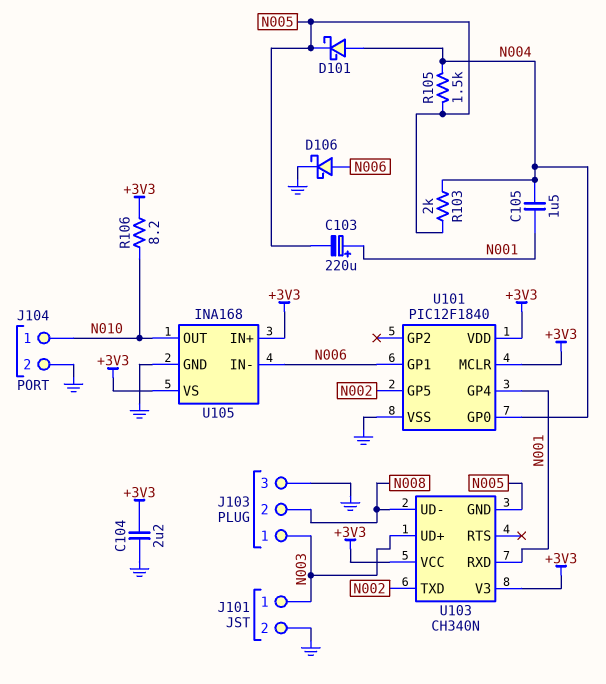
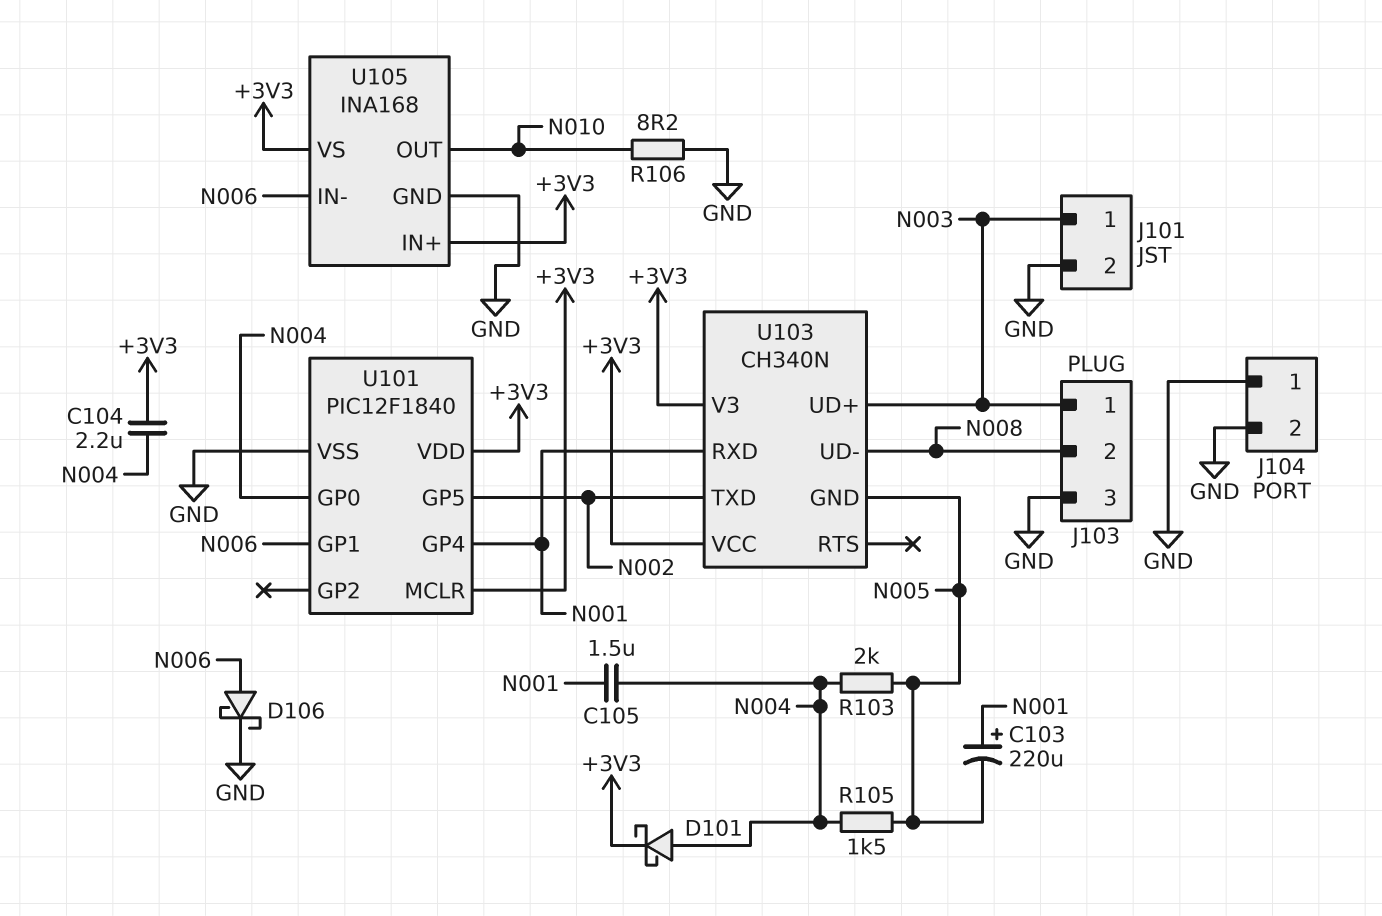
C104: 2.2uF (+3V3, GND) -> 2.2uF (+3V3, N004)
D101: schottky (A N004, K N005) -> schottky (A N004, K +3V3)
J104 pin 1: N010 -> GND
R106: 8.2 (+3V3, N010) -> 8.2 (GND, N010)

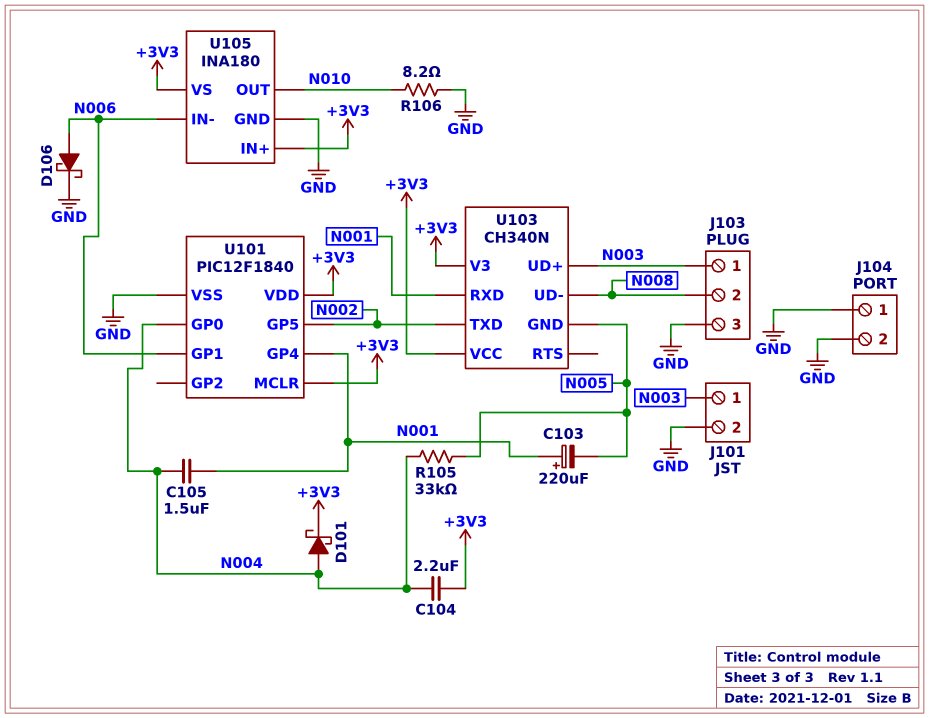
R103: 2k (N004, N005) -> none
R105: 1.5k (N004, N005) -> 33k (N004, N005)
U105: INA168 -> INA180

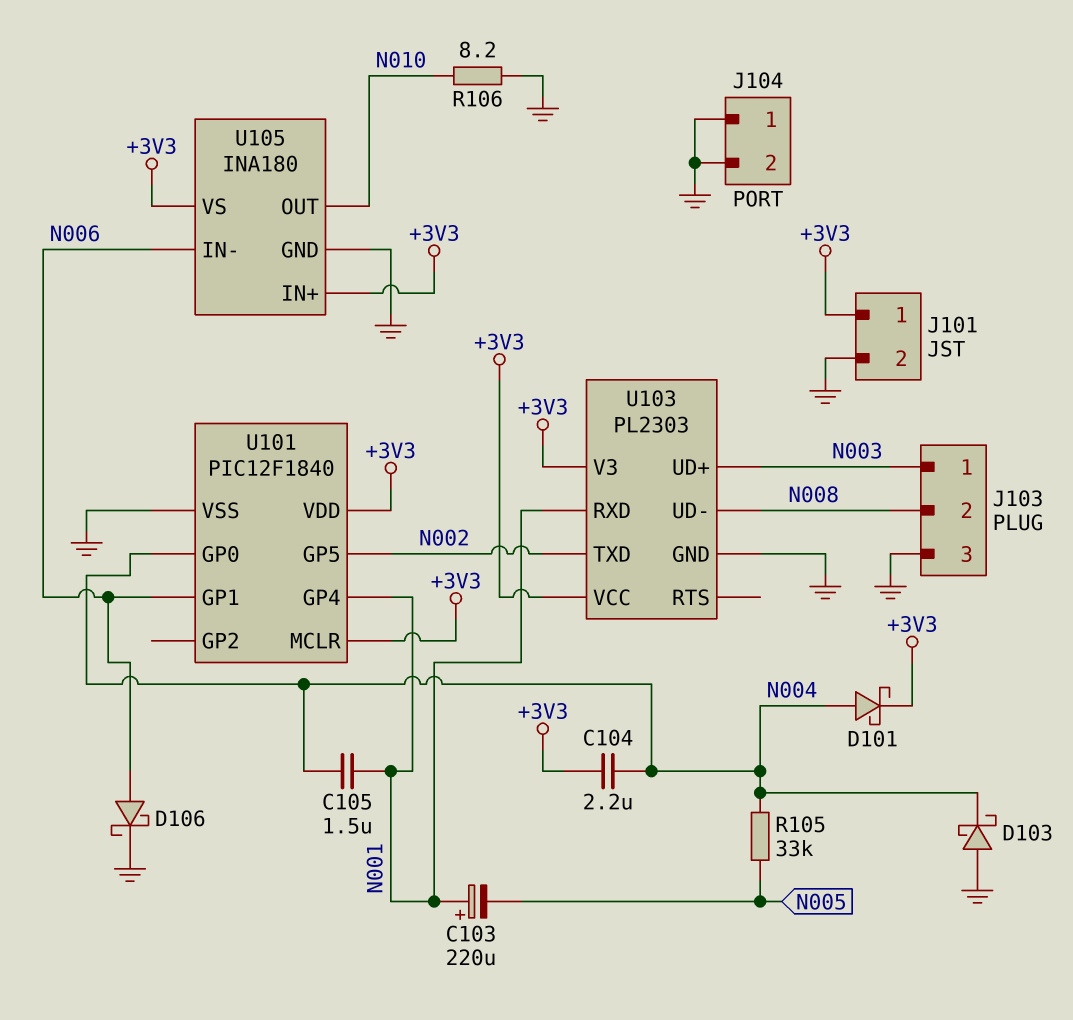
D103: none -> schottky (A GND, K N004)
J101 pin 1: N003 -> +3V3
U103: CH340N -> PL2303
U103 pin GND: N005 -> GND

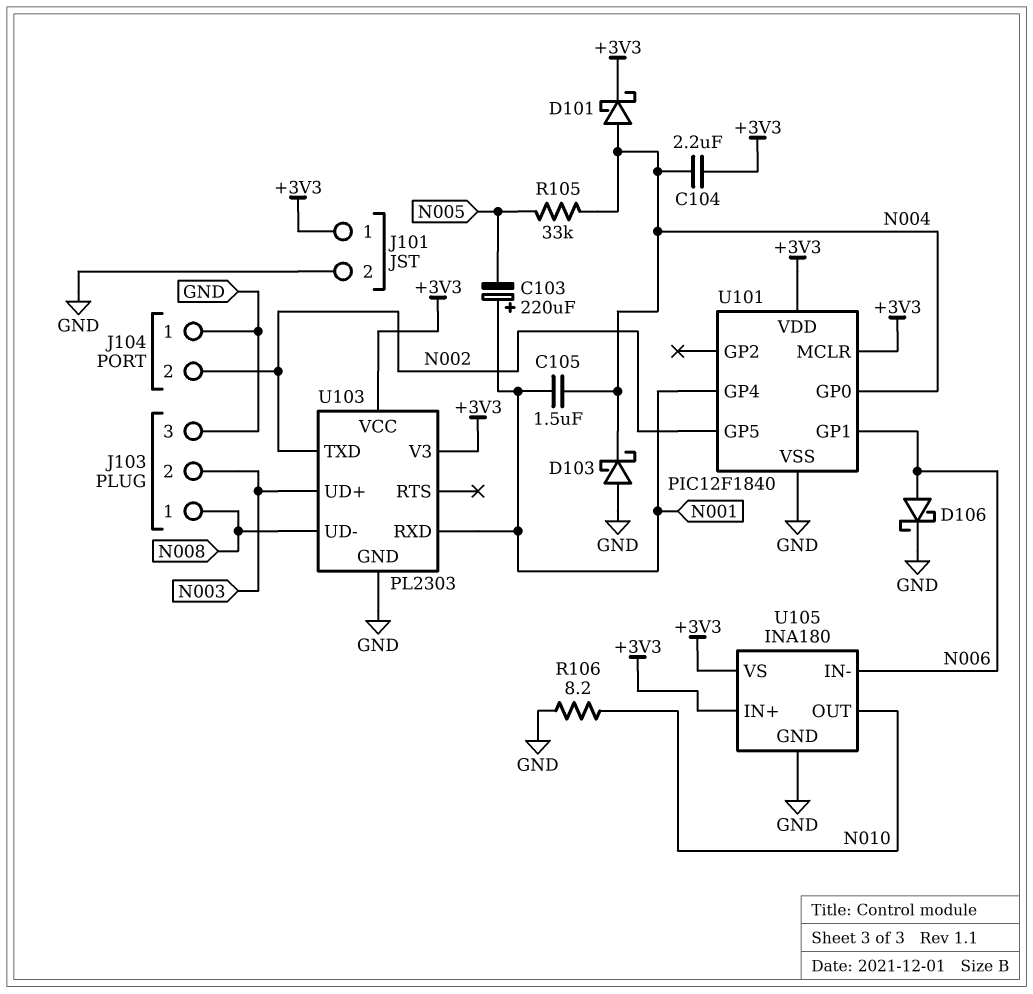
J103 pin 1: N003 -> N008
J103 pin 2: N008 -> N003
J104 pin 2: GND -> N002

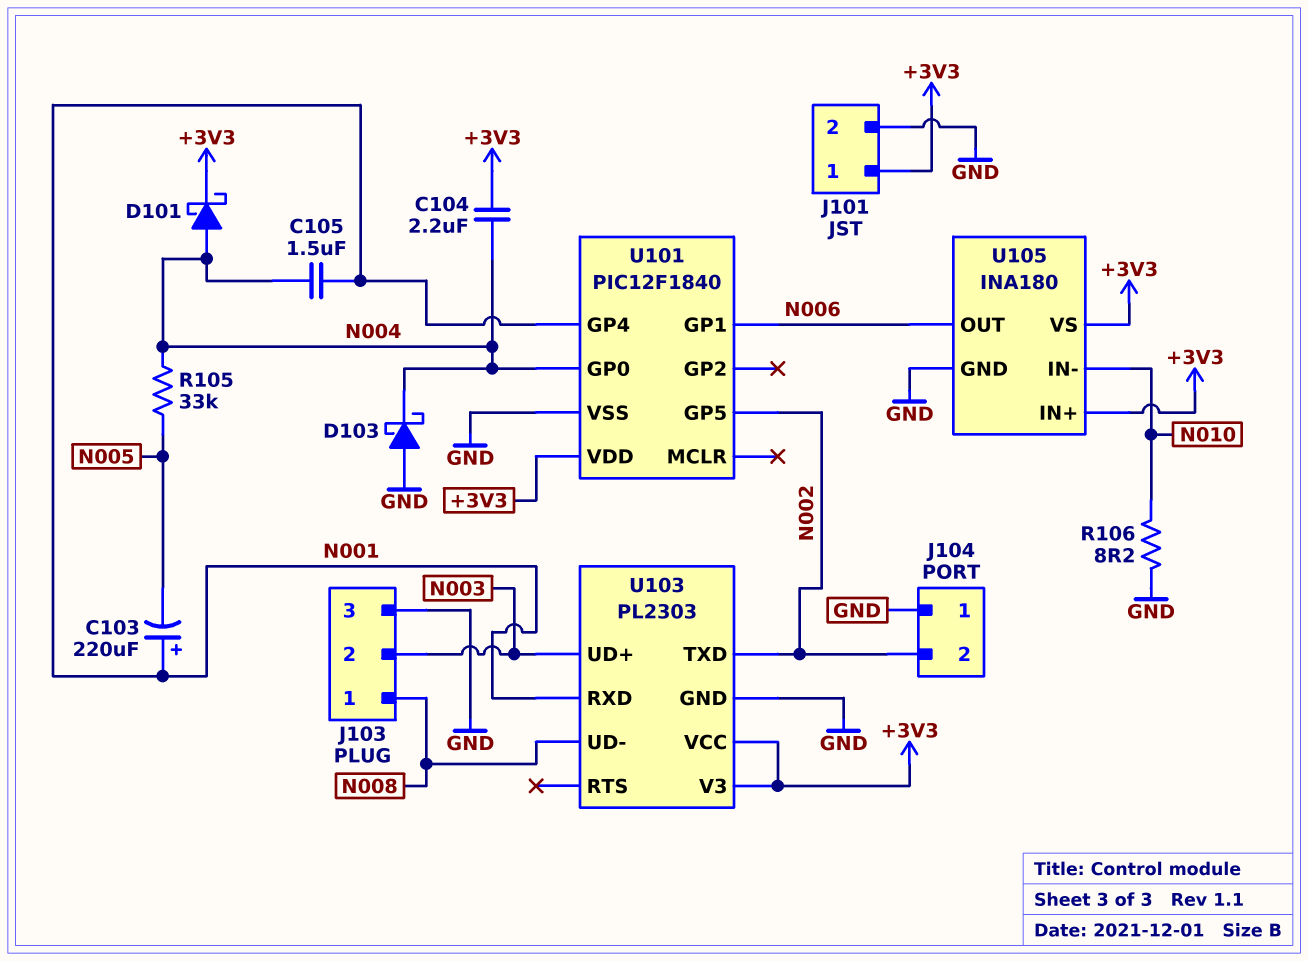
D106: schottky (A N006, K GND) -> none
U101 pin MCLR: +3V3 -> none
U105 pin IN-: N006 -> N010
U105 pin OUT: N010 -> N006

